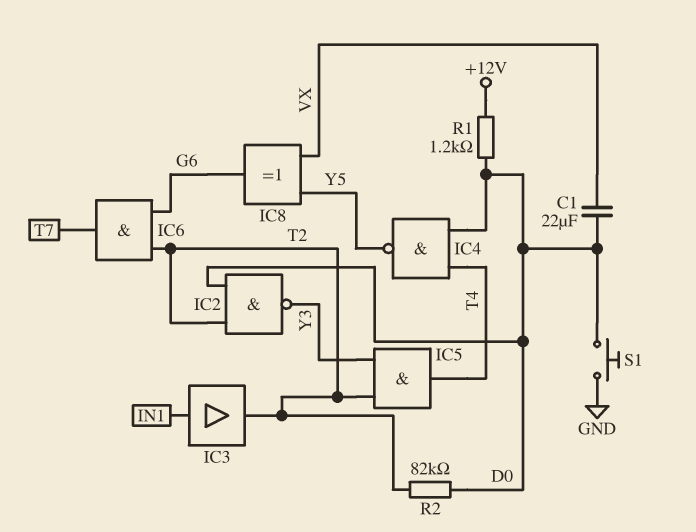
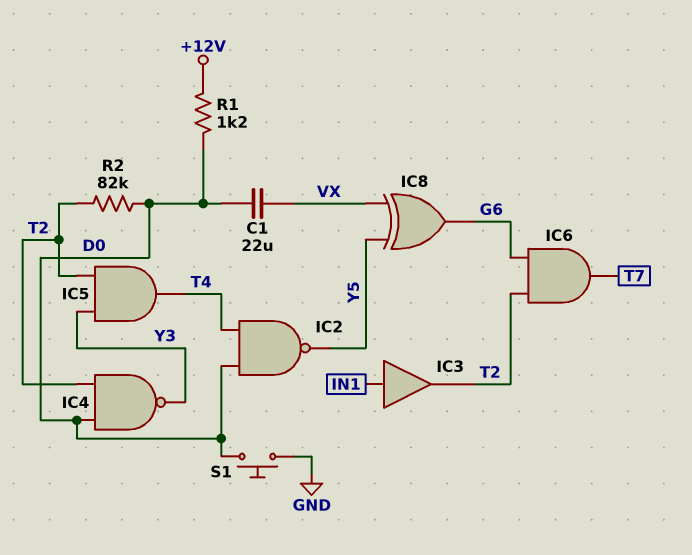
IC2: NAND (in D0, in T2, out Y3) -> NAND (in D0, in T4, out Y5)
IC4: NAND (in D0, in T4, out Y5) -> NAND (in D0, in T2, out Y3)

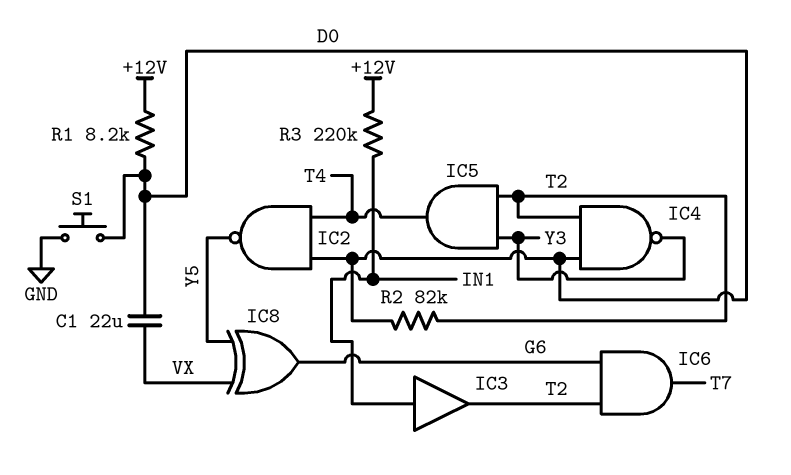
R1: 1.2k (+12V, D0) -> 8.2k (+12V, D0)
R3: none -> 220k (+12V, IN1)

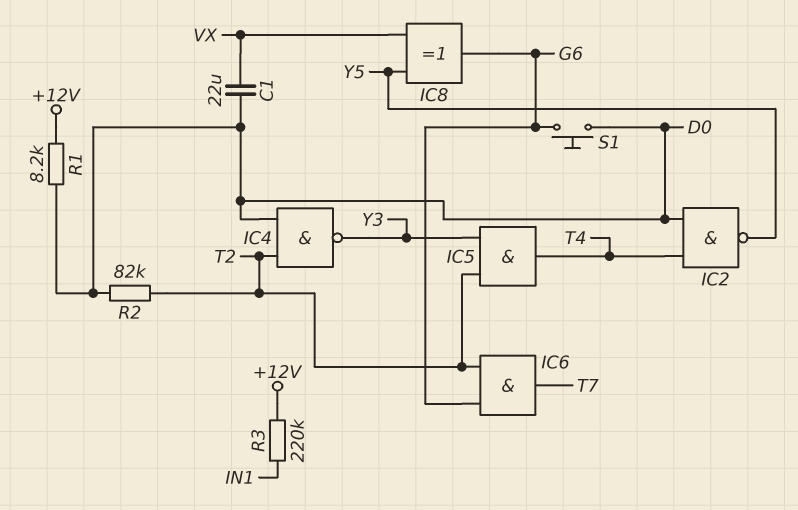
IC3: buffer (in IN1, out T2) -> none
S1: button (D0, GND) -> button (D0, G6)

